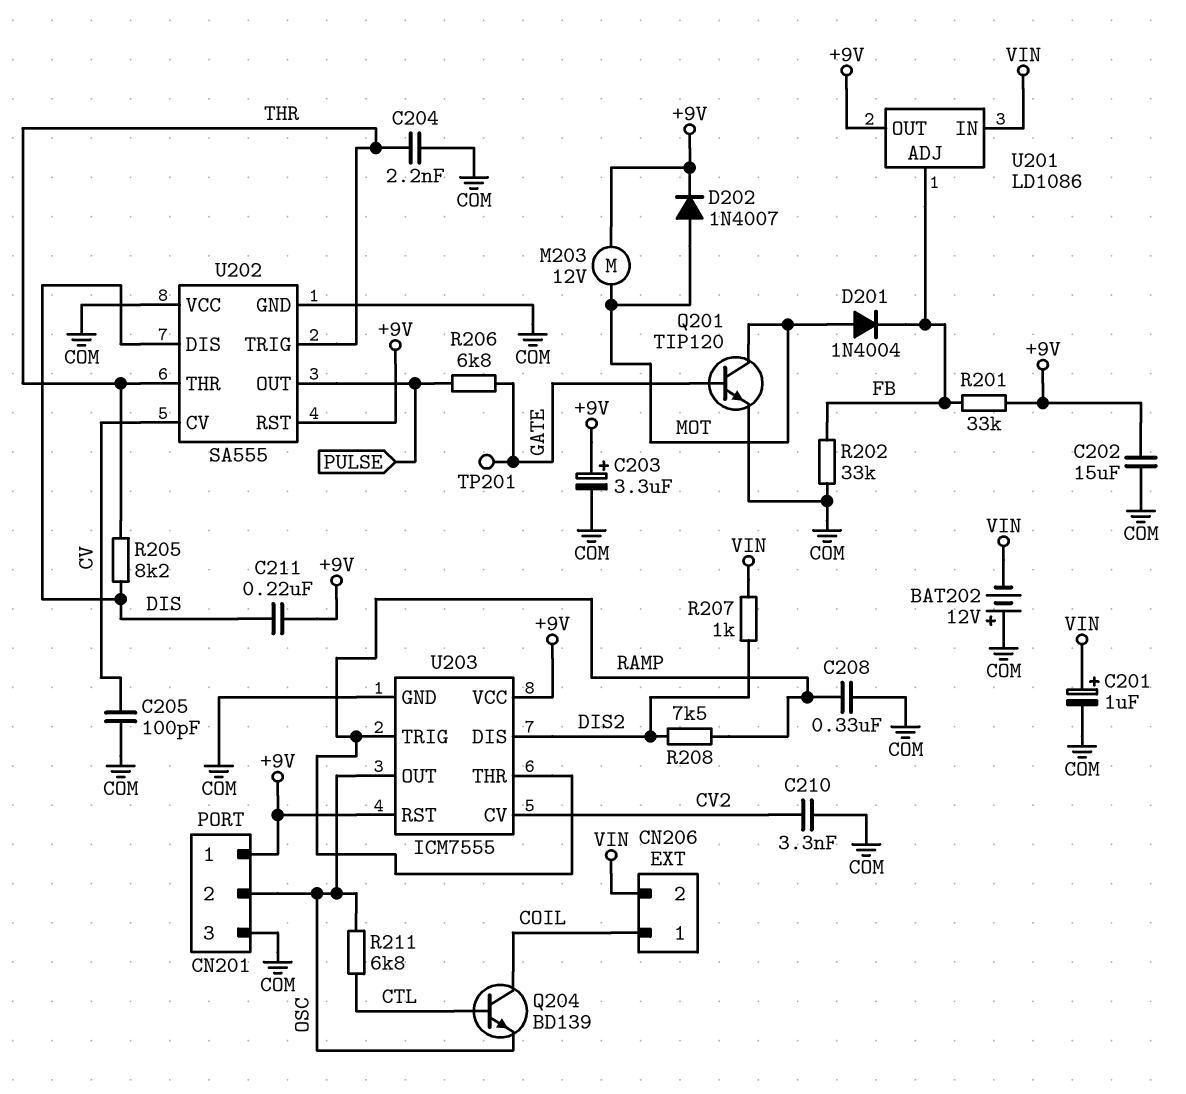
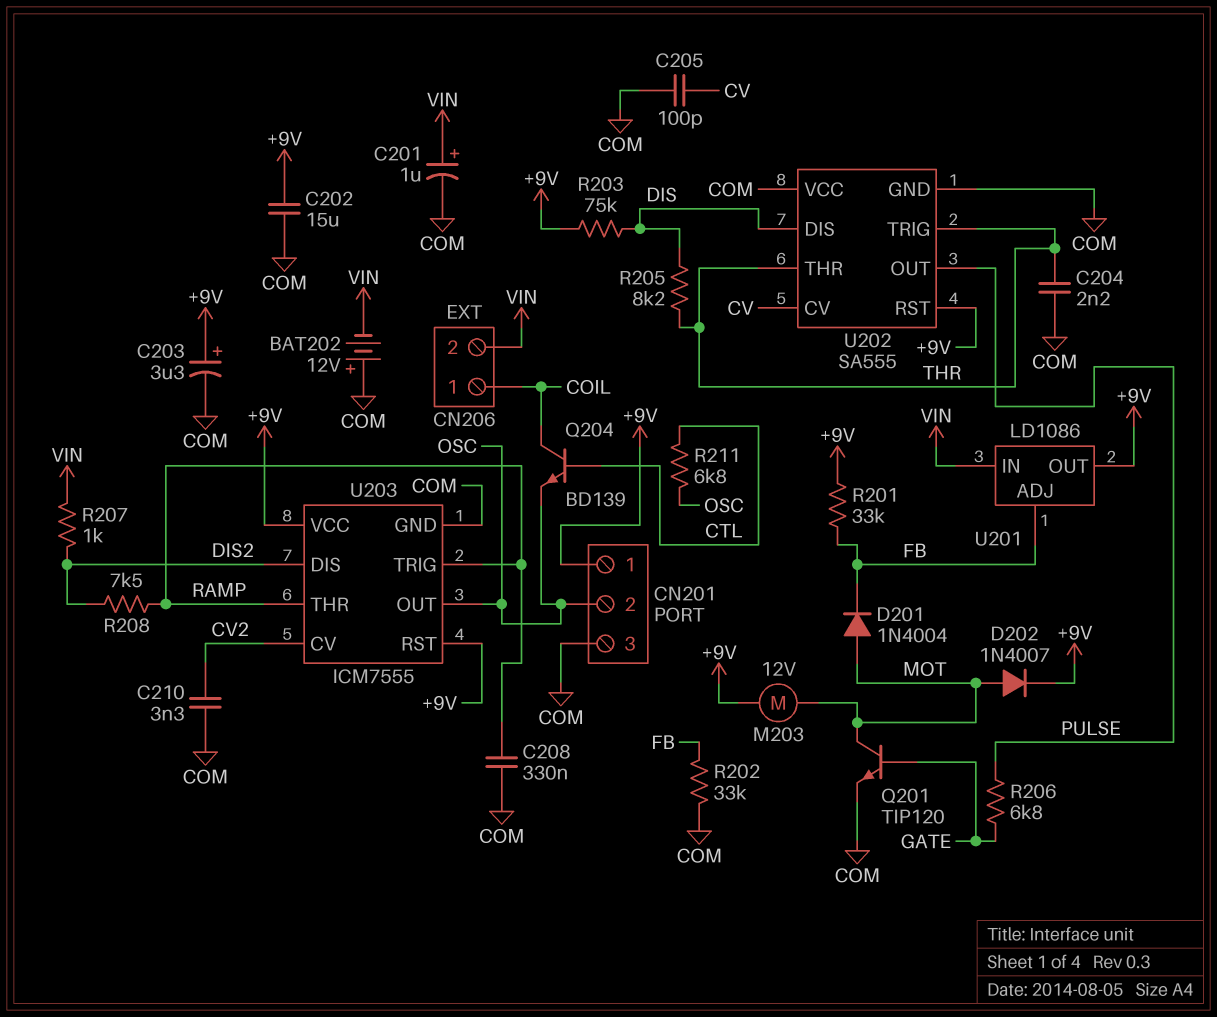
C211: 220nF (+9V, DIS) -> none
R203: none -> 75k (+9V, DIS)
TP201: test point (GATE) -> none

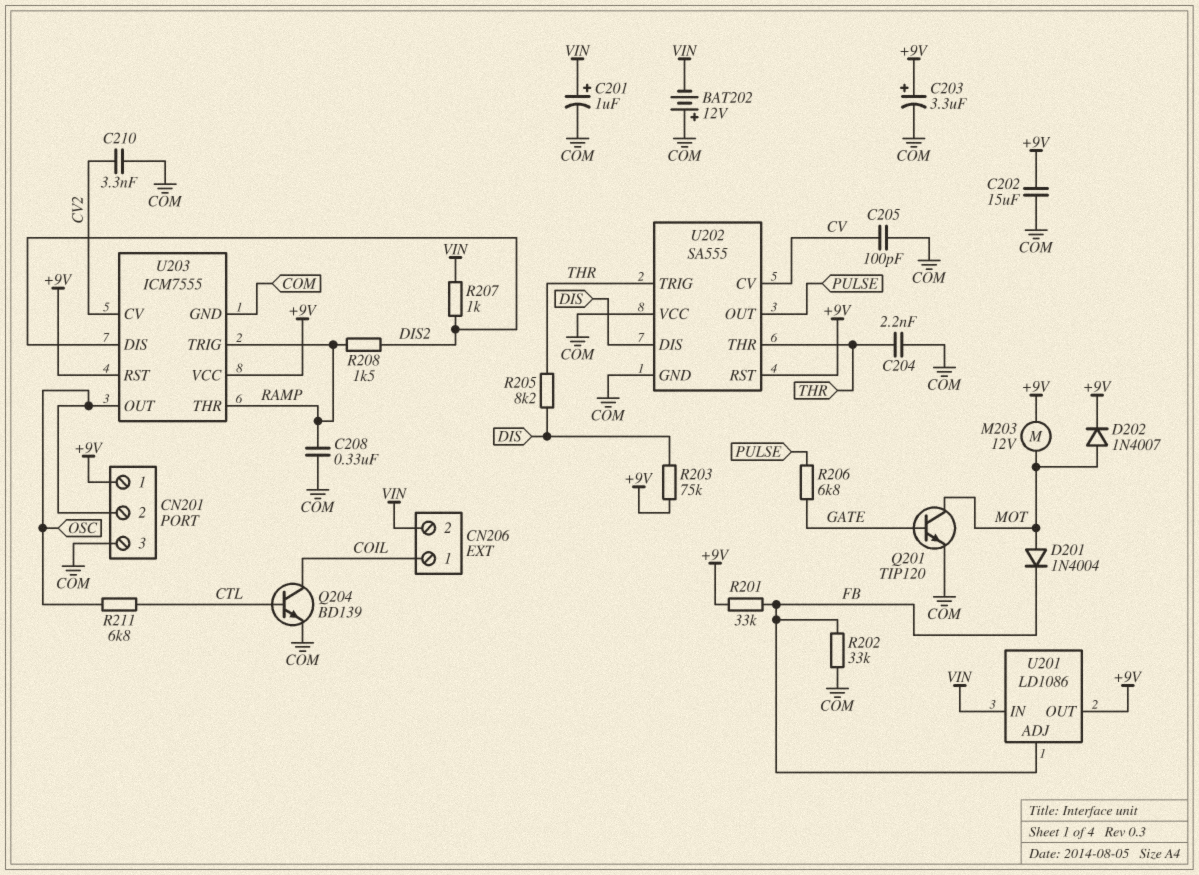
Q204: NPN BD139 (B CTL, C COIL, E OSC) -> NPN BD139 (B CTL, C COIL, E COM)
R208: 7.5k (DIS2, RAMP) -> 1.5k (DIS2, RAMP)

